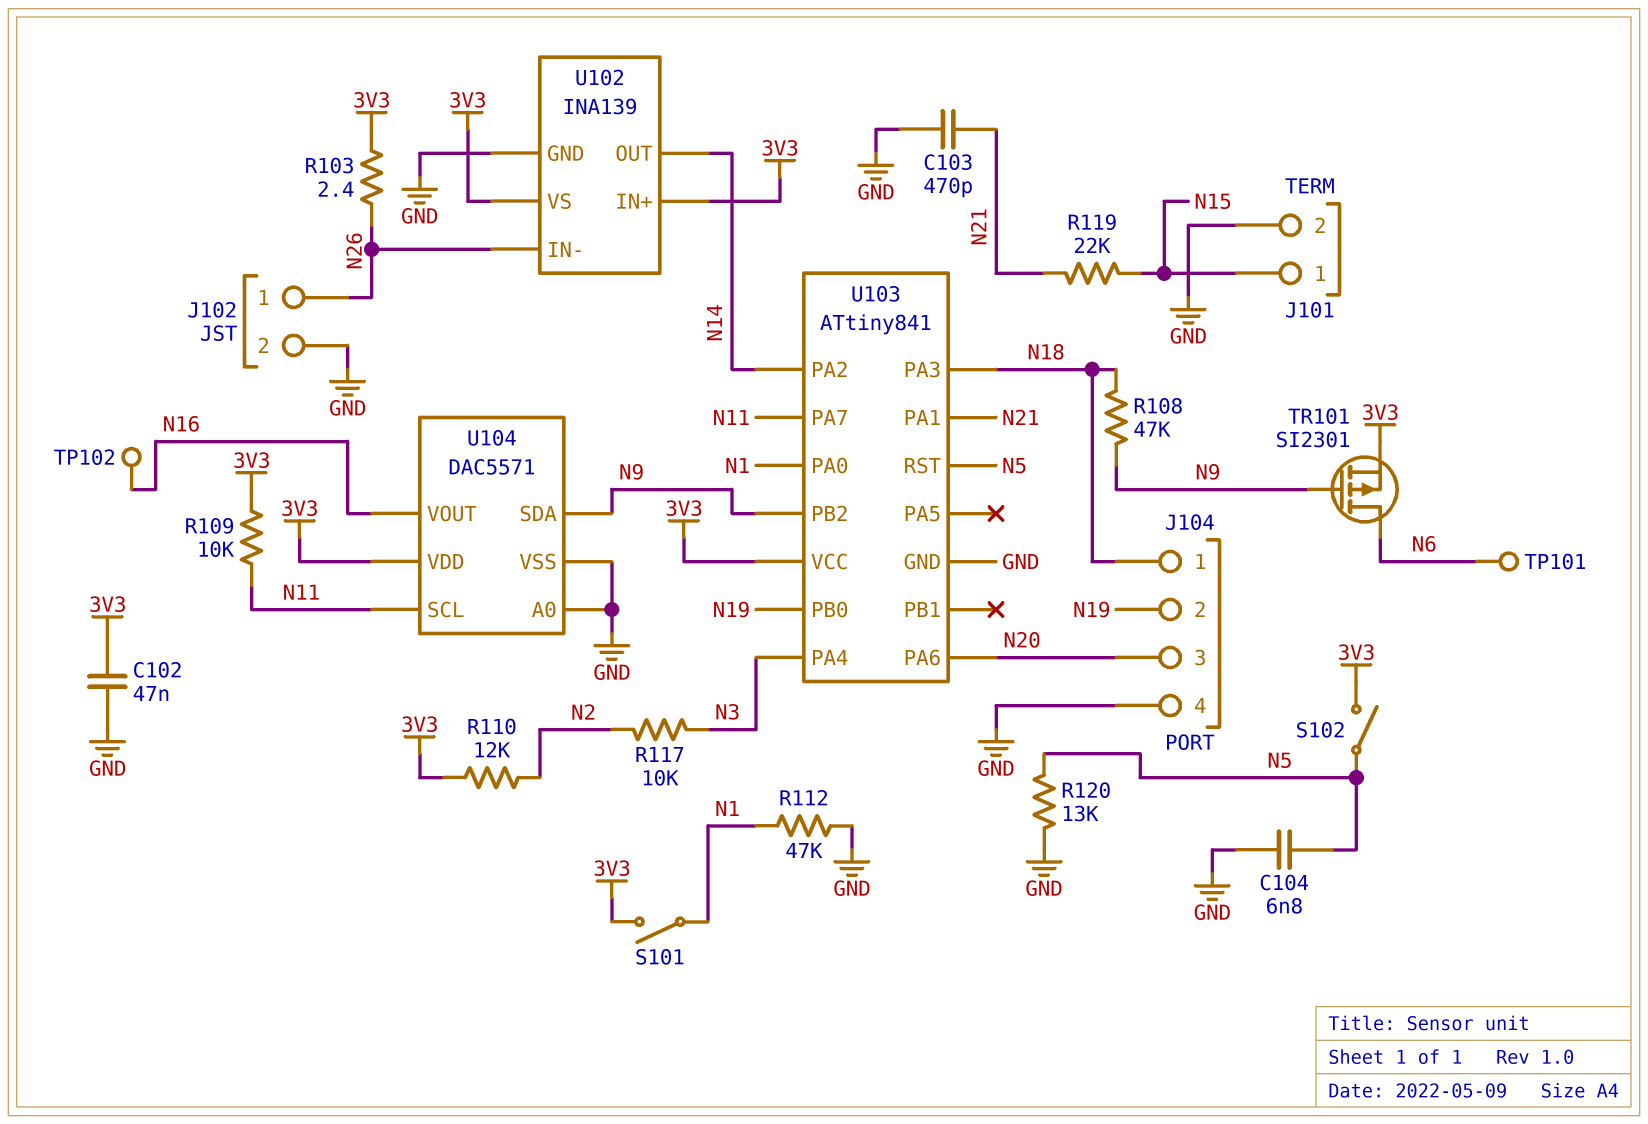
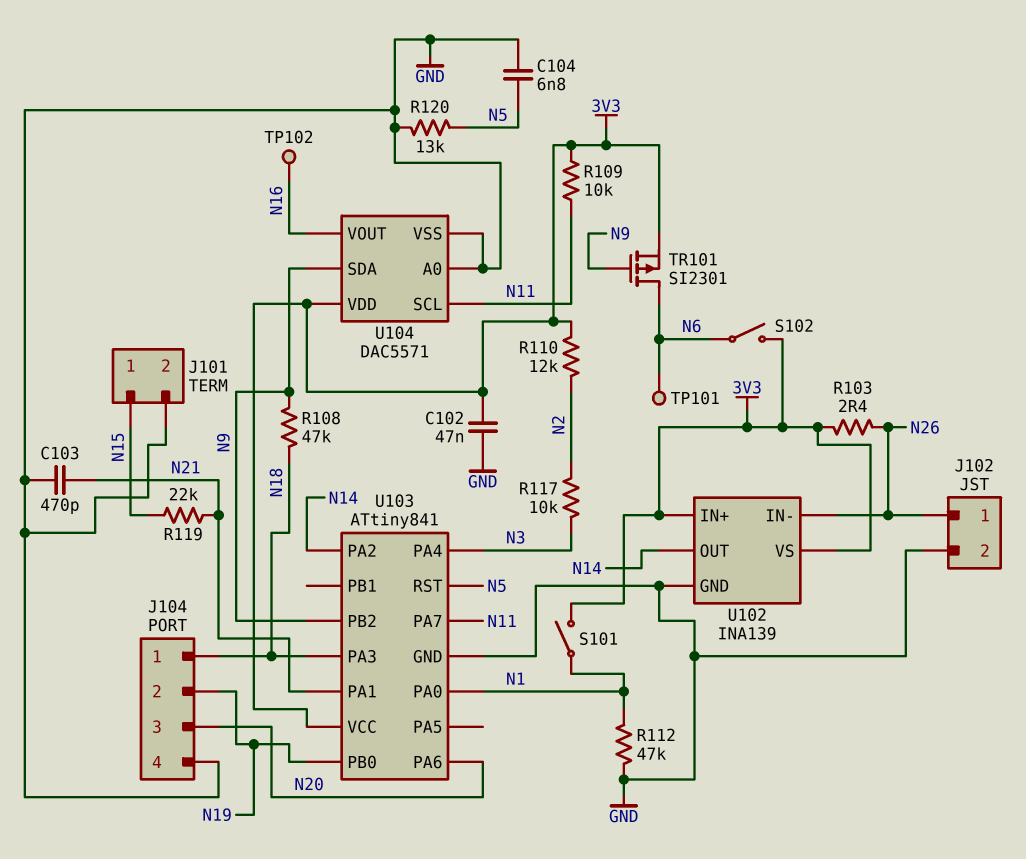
S102: switch (3V3, N5) -> switch (3V3, N6)

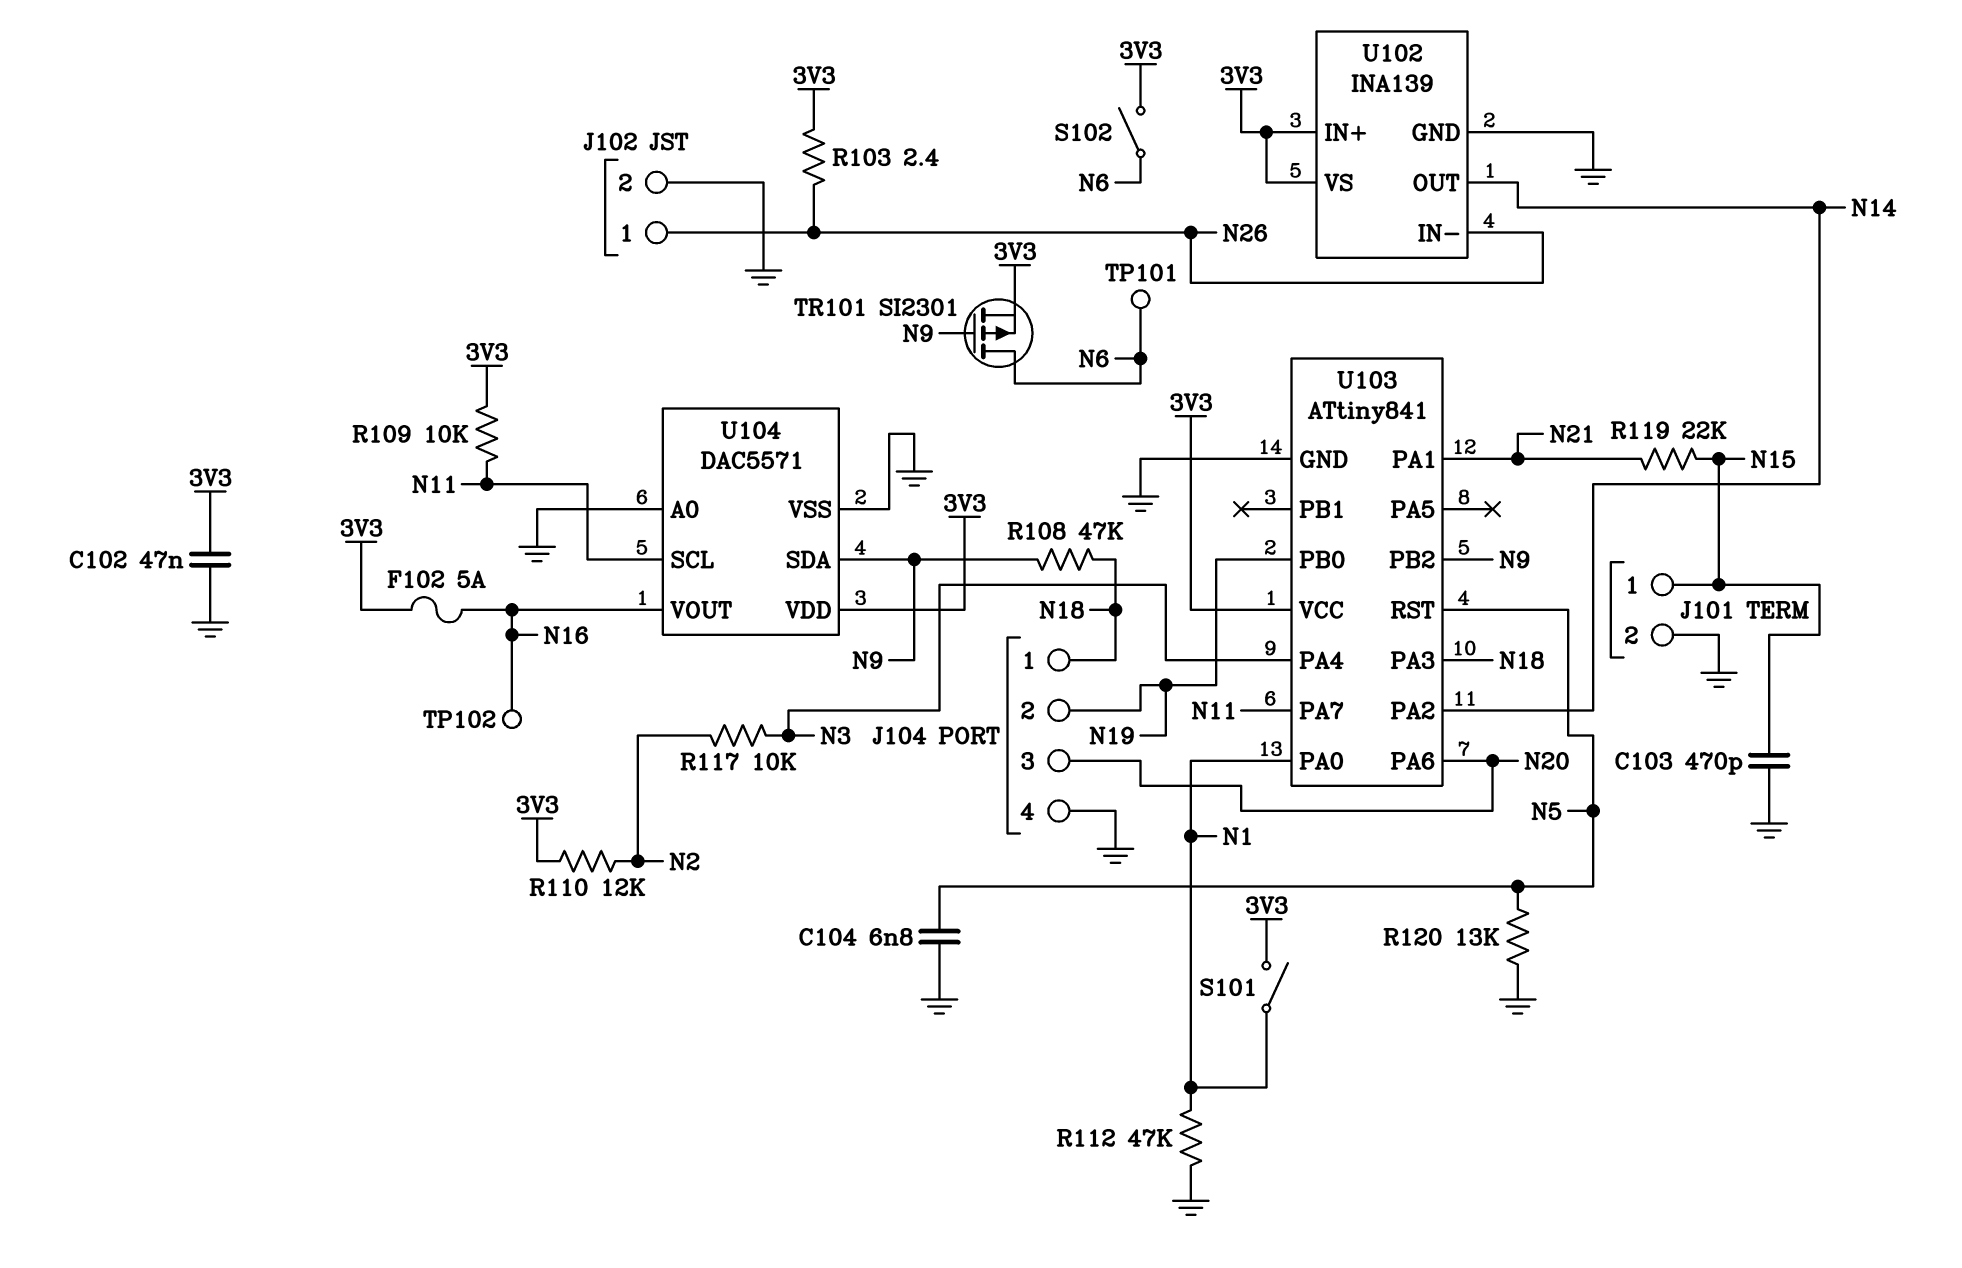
C103: 470pF (GND, N21) -> 470pF (GND, N15)
F102: none -> 5A (3V3, N16)

